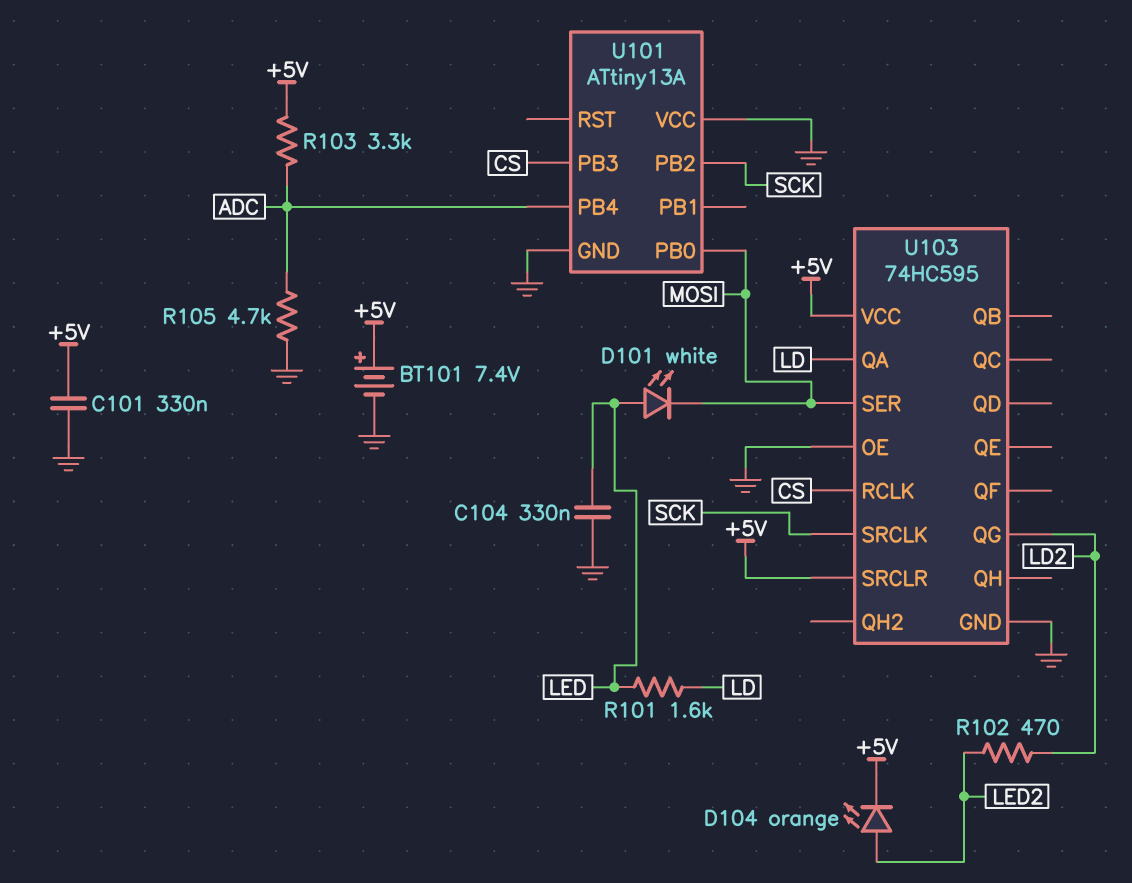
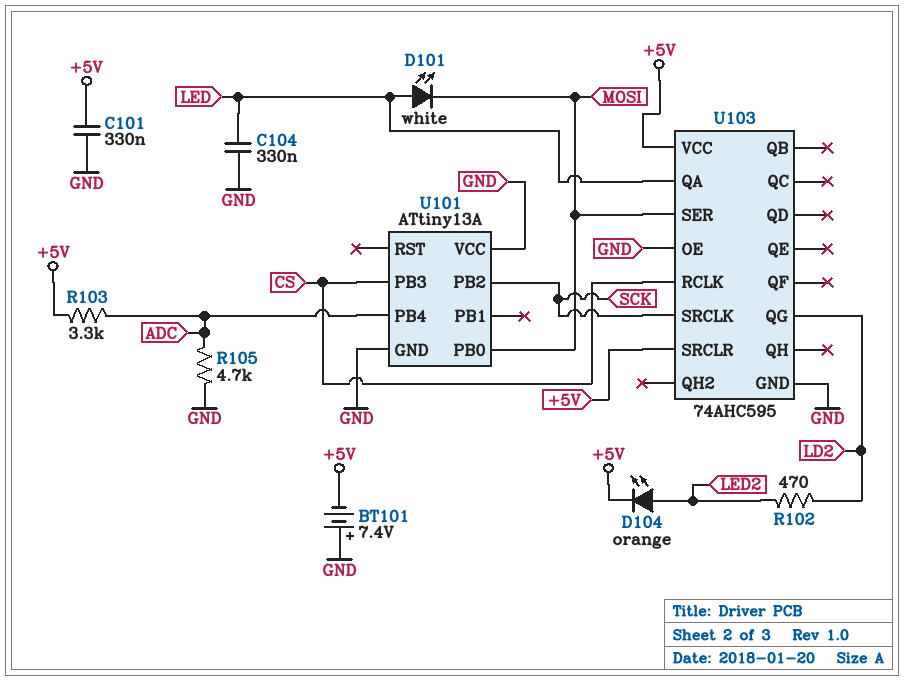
BT101: 7.4V (plus +5V, minus GND) -> 7.4V (plus GND, minus +5V)
R101: 1.6k (LD, LED) -> none
U103: 74HC595 -> 74AHC595
U103 pin QA: LD -> LED

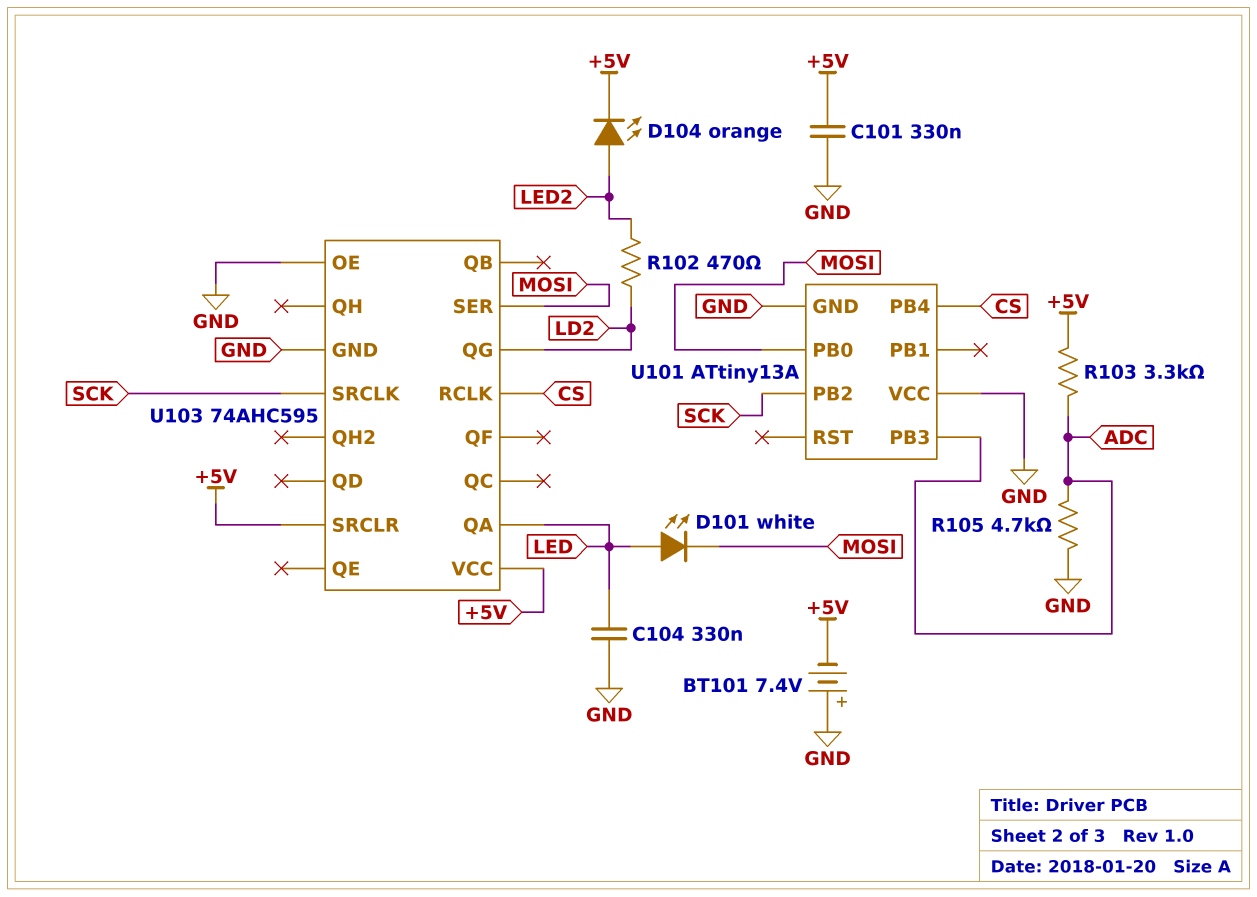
U101 pin PB3: CS -> ADC
U101 pin PB4: ADC -> CS

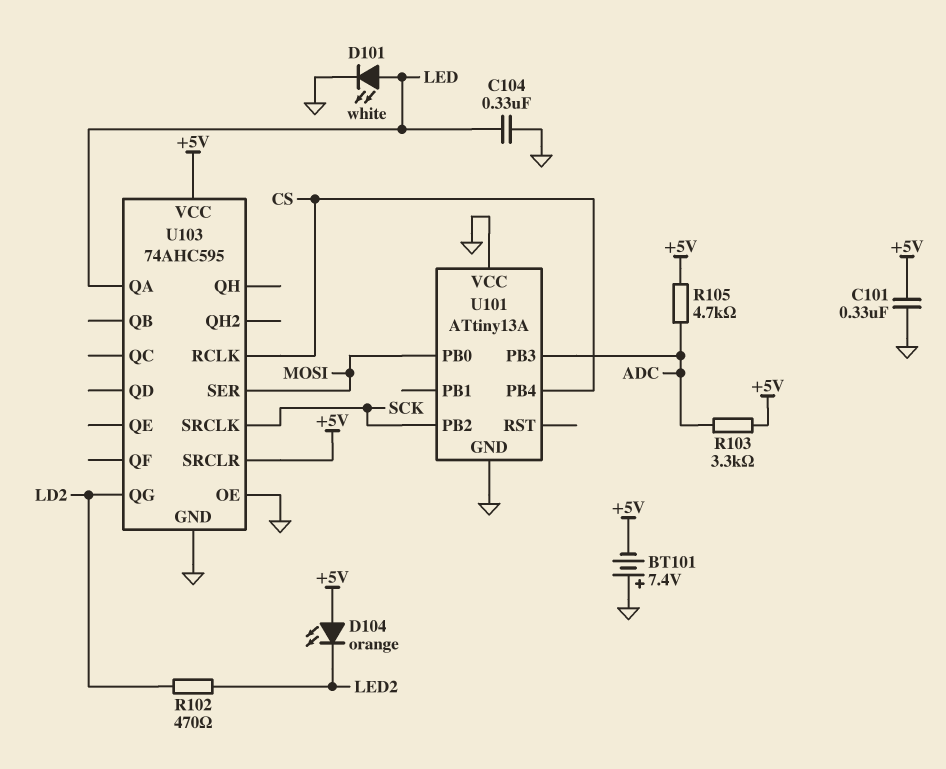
D101: LED white (A LED, K MOSI) -> LED white (A LED, K GND)
D104: LED orange (A LED2, K +5V) -> LED orange (A +5V, K LED2)
R105: 4.7k (ADC, GND) -> 4.7k (+5V, ADC)

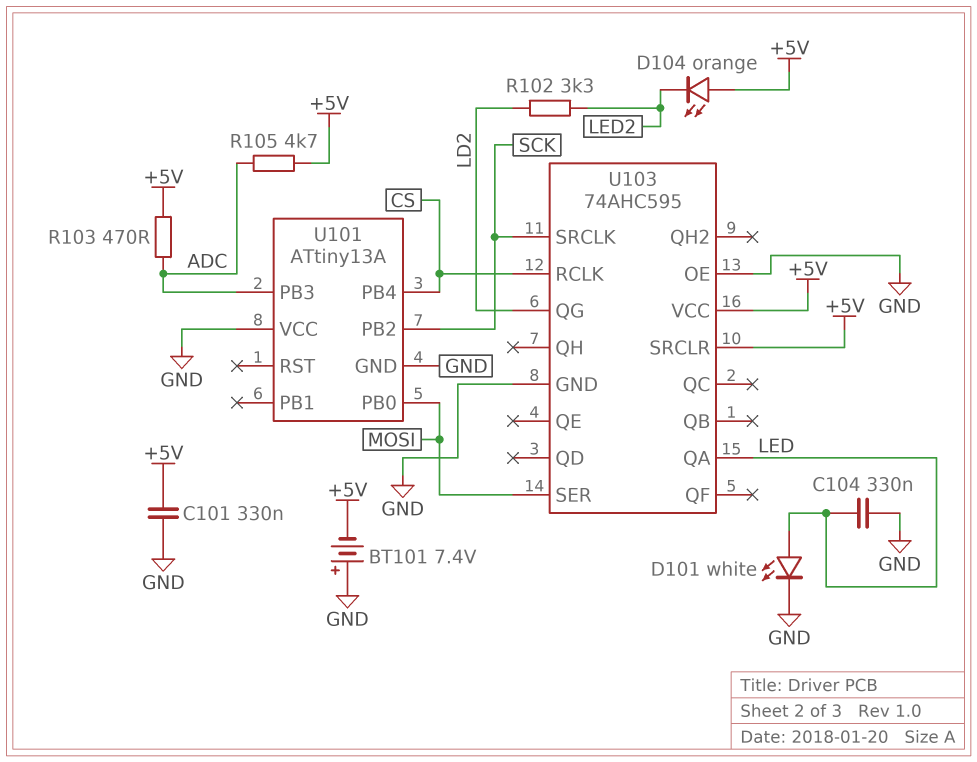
R102: 470 (LD2, LED2) -> 3.3k (LD2, LED2)
R103: 3.3k (+5V, ADC) -> 470 (+5V, ADC)

